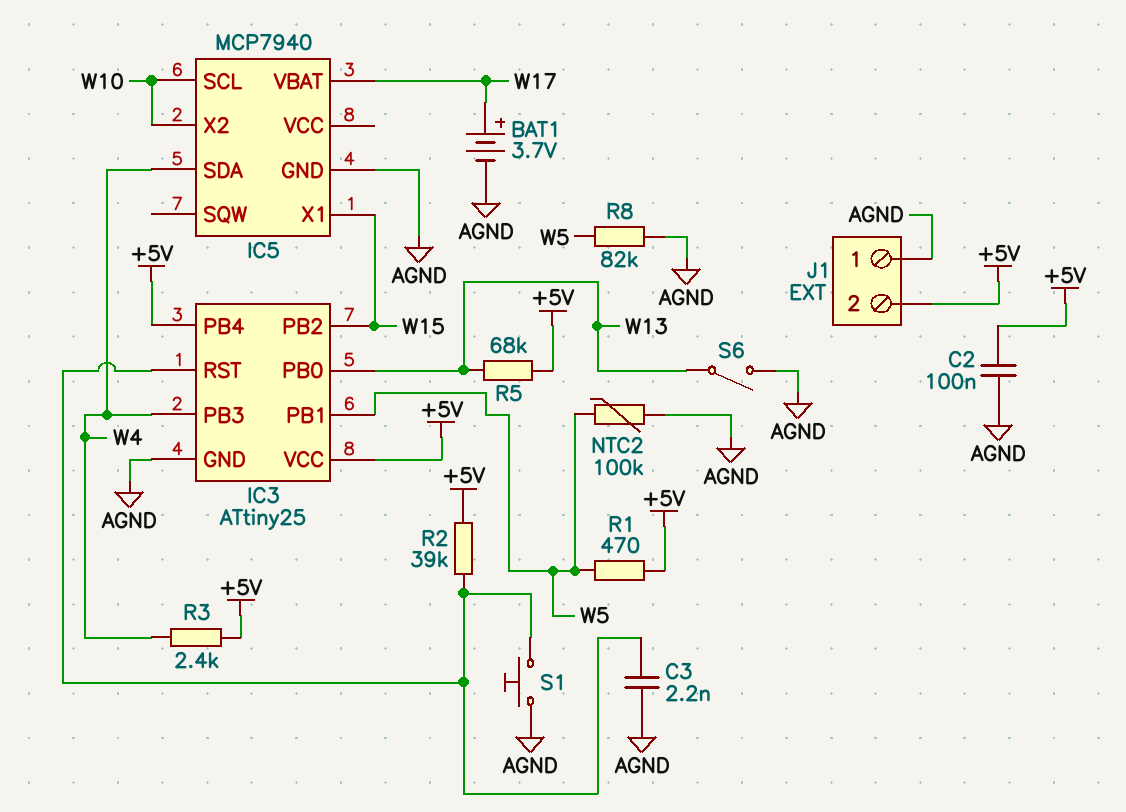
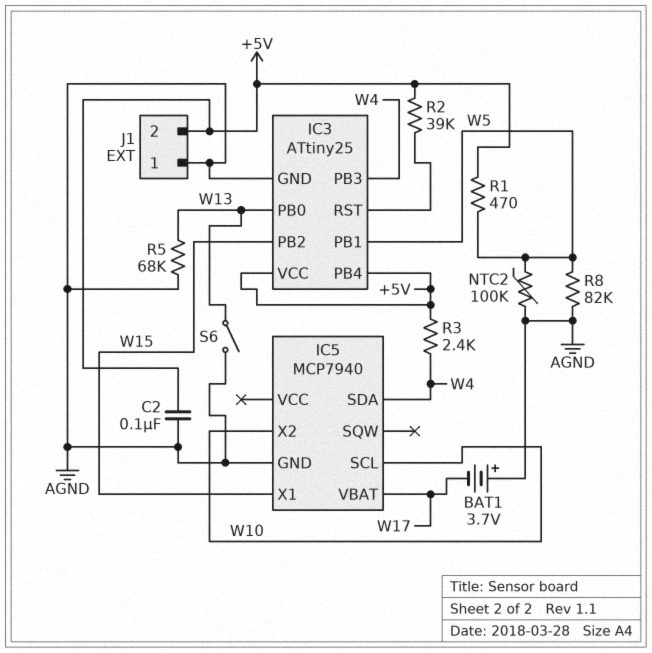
BAT1: 3.7V (plus W17, minus AGND) -> 3.7V (plus AGND, minus W17)
C3: 2.2nF (AGND, IC3/RST) -> none
R5: 68k (+5V, W13) -> 68k (AGND, W13)
S1: button (AGND, IC3/RST) -> none

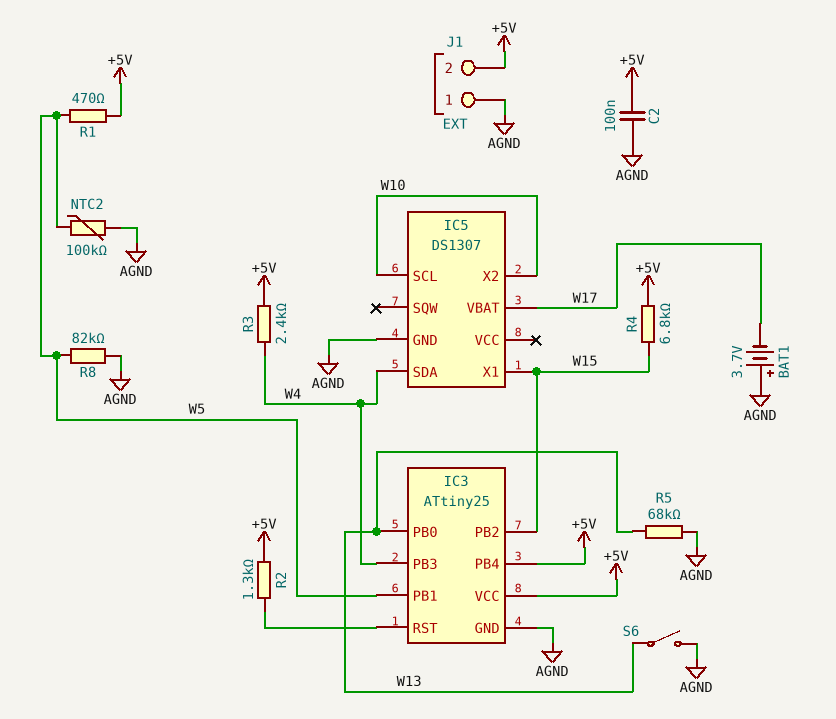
IC5: MCP7940 -> DS1307
R2: 39k (+5V, IC3/RST) -> 1.3k (+5V, IC3/RST)
R4: none -> 6.8k (+5V, W15)

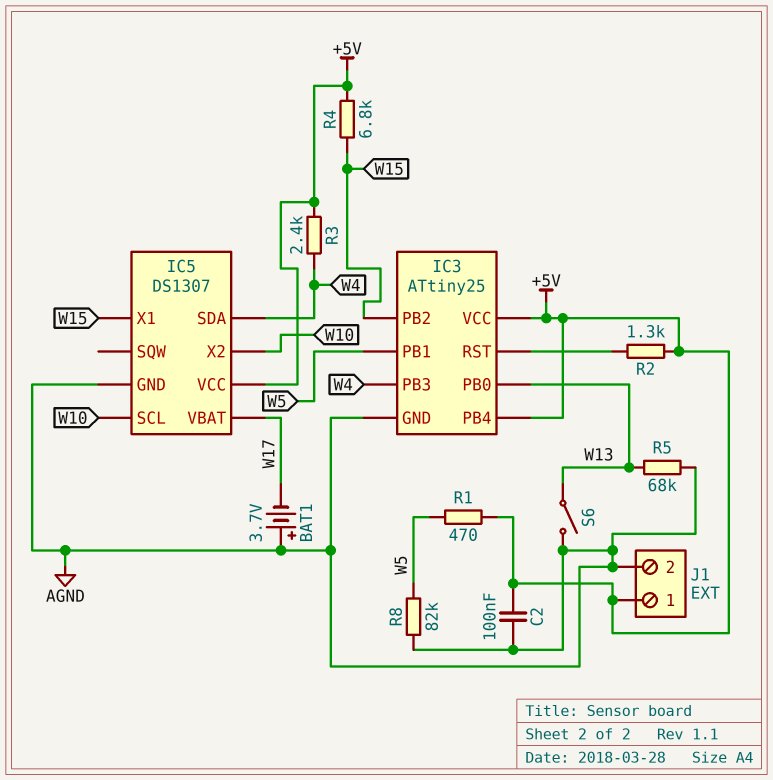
IC5 pin VCC: none -> +5V
J1 pin 1: AGND -> +5V
J1 pin 2: +5V -> AGND
NTC2: 100k (AGND, W5) -> none

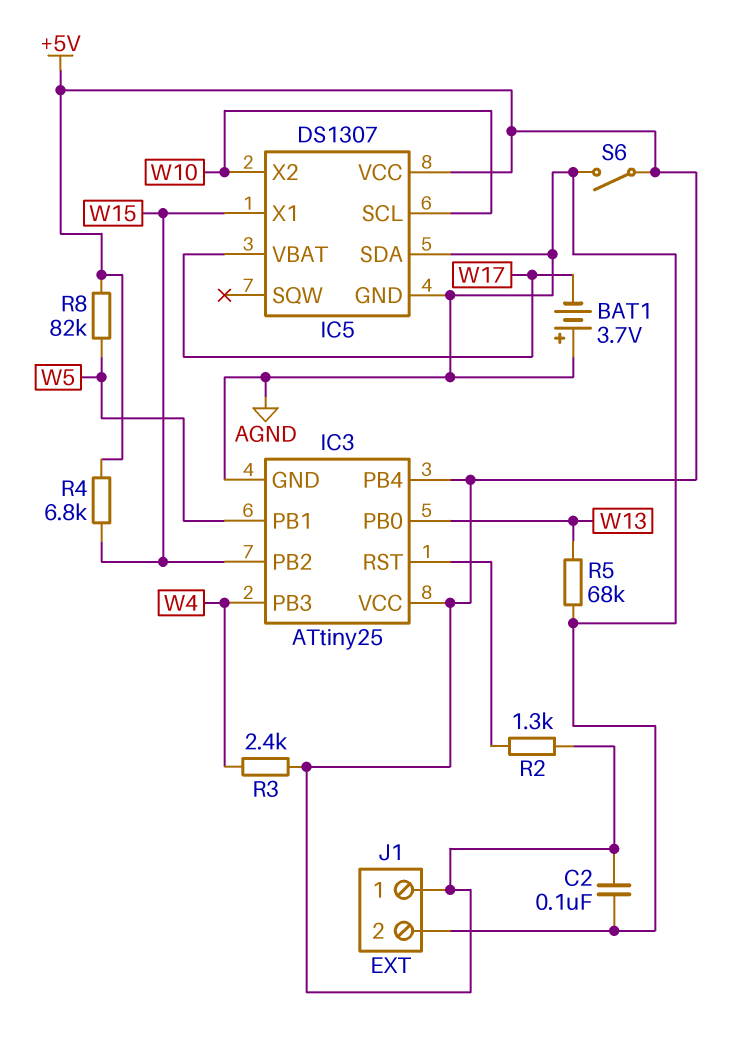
IC5 pin SDA: W4 -> AGND
R1: 470 (+5V, W5) -> none
R8: 82k (AGND, W5) -> 82k (+5V, W5)
S6: switch (AGND, W13) -> switch (+5V, AGND)

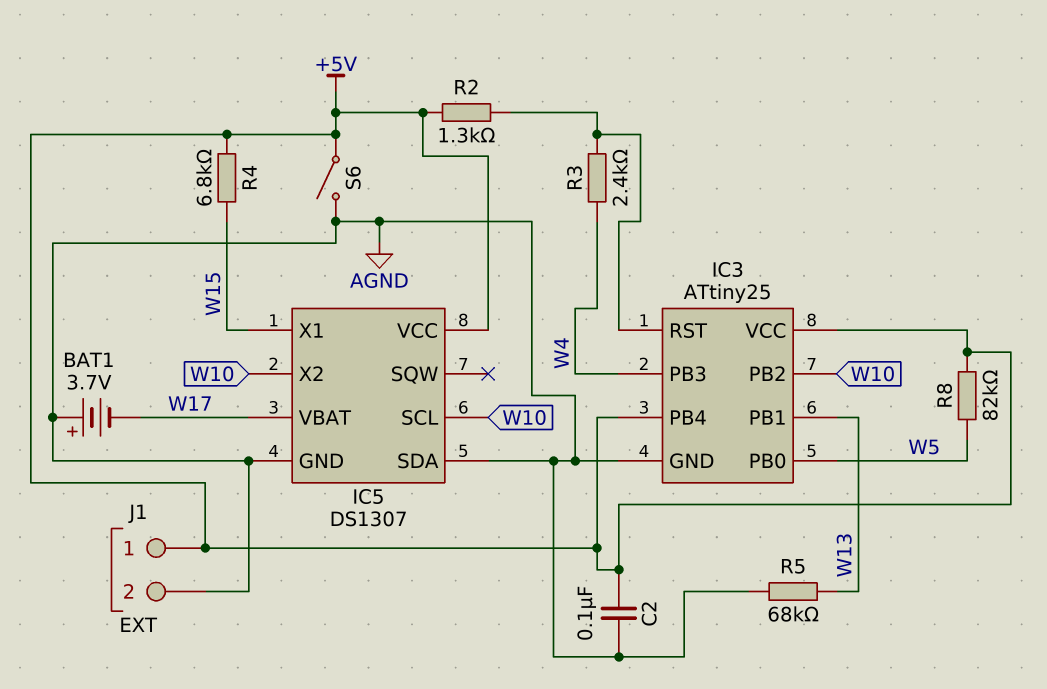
IC3 pin PB0: W13 -> W5
IC3 pin PB1: W5 -> W13
IC3 pin PB2: W15 -> W10
R3: 2.4k (+5V, W4) -> 2.4k (IC3/RST, W4)

